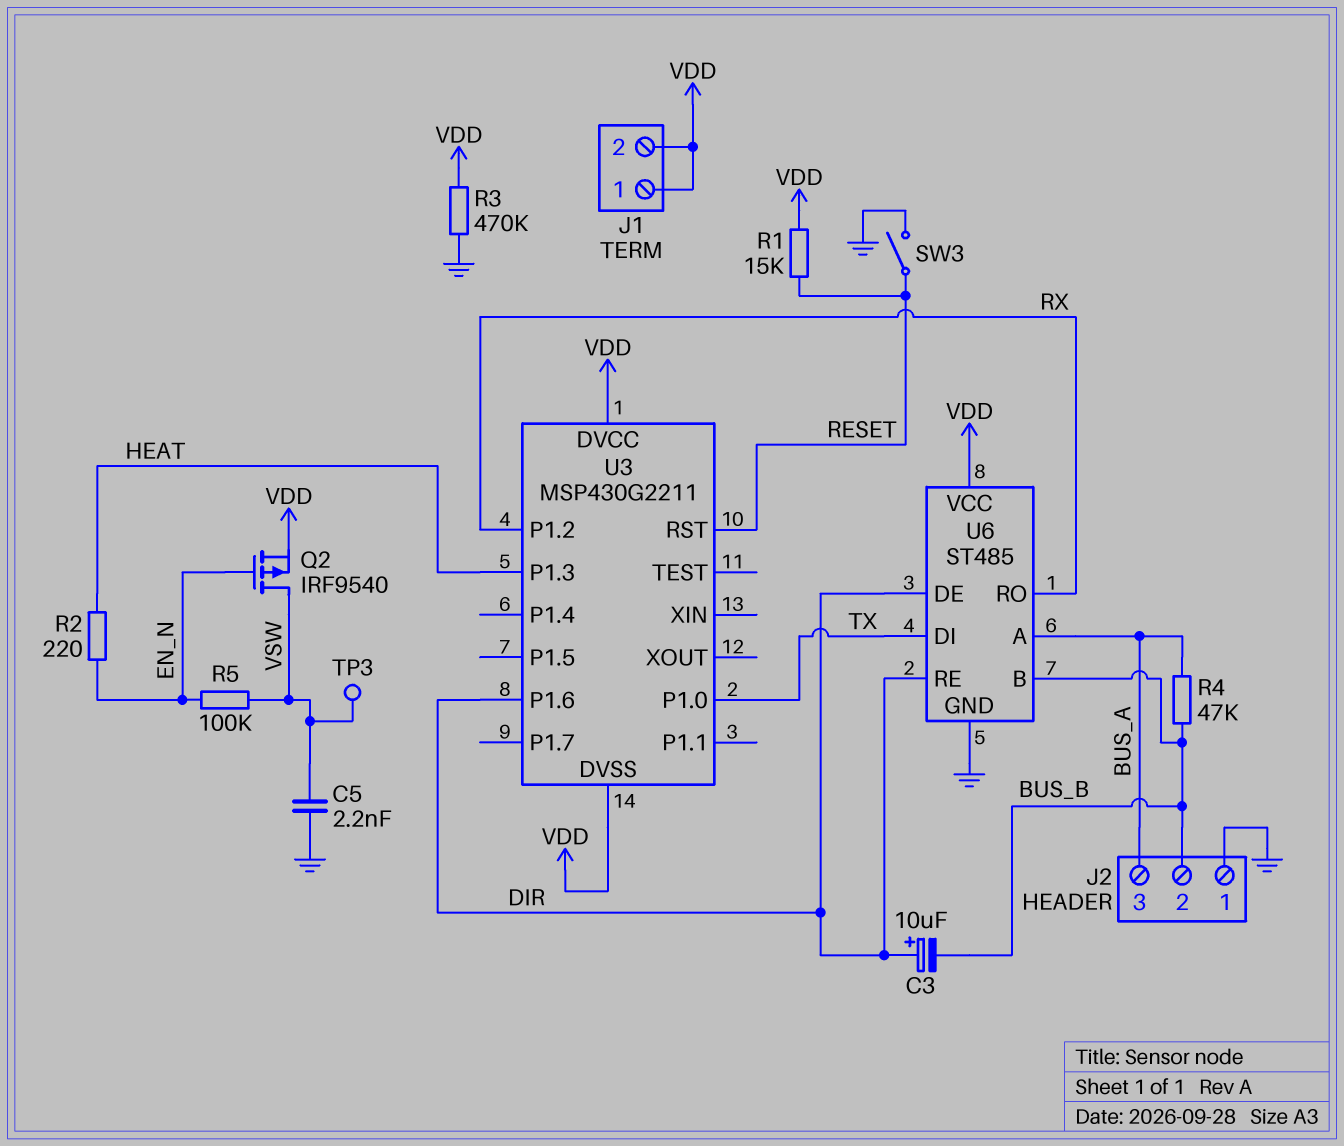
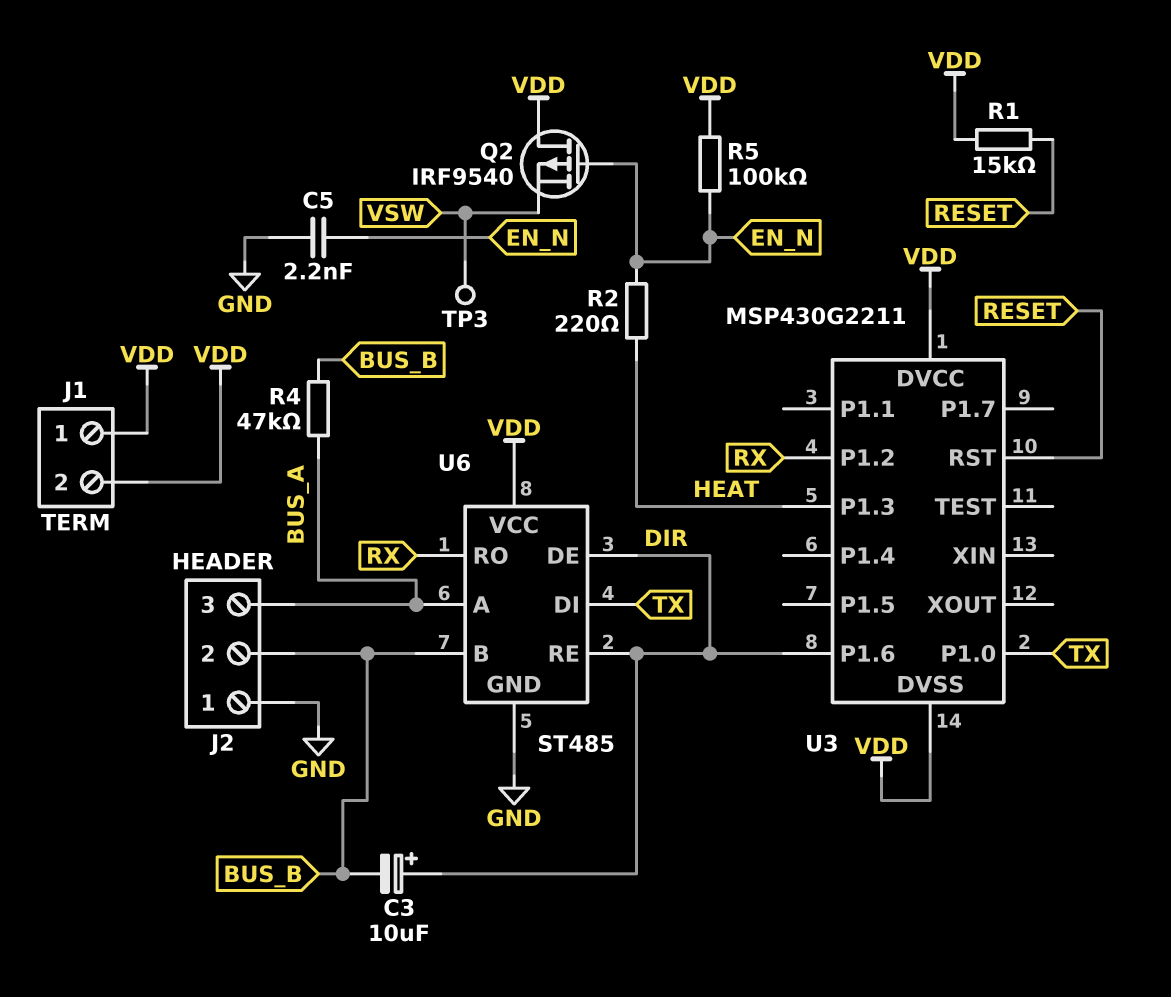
C5: 2.2nF (GND, VSW) -> 2.2nF (EN_N, GND)
Q2: PMOS IRF9540 (G EN_N, D VSW, S VDD) -> PMOS IRF9540 (G EN_N, D VDD, S VSW)
R3: 470k (GND, VDD) -> none
R5: 100k (EN_N, VSW) -> 100k (EN_N, VDD)
SW3: switch (GND, RESET) -> none

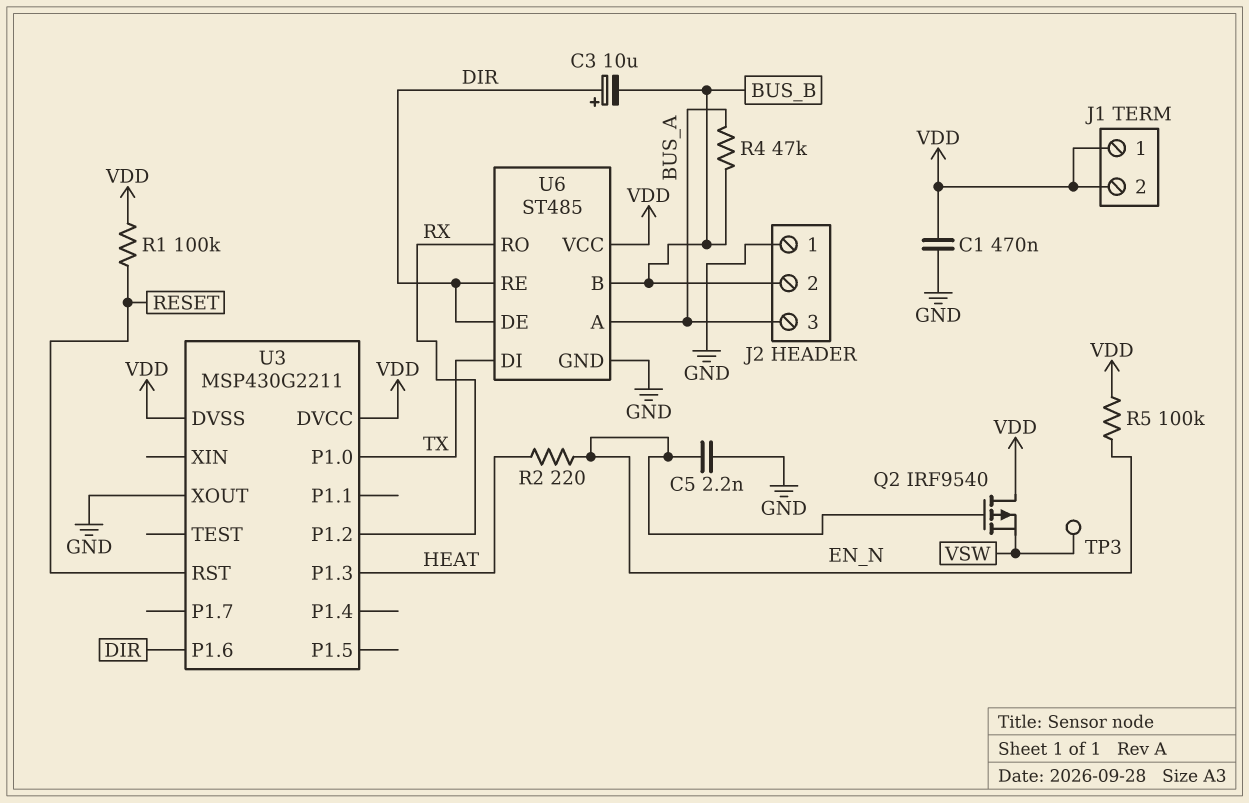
C1: none -> 470nF (GND, VDD)
R1: 15k (RESET, VDD) -> 100k (RESET, VDD)
U3 pin XOUT: none -> GND

